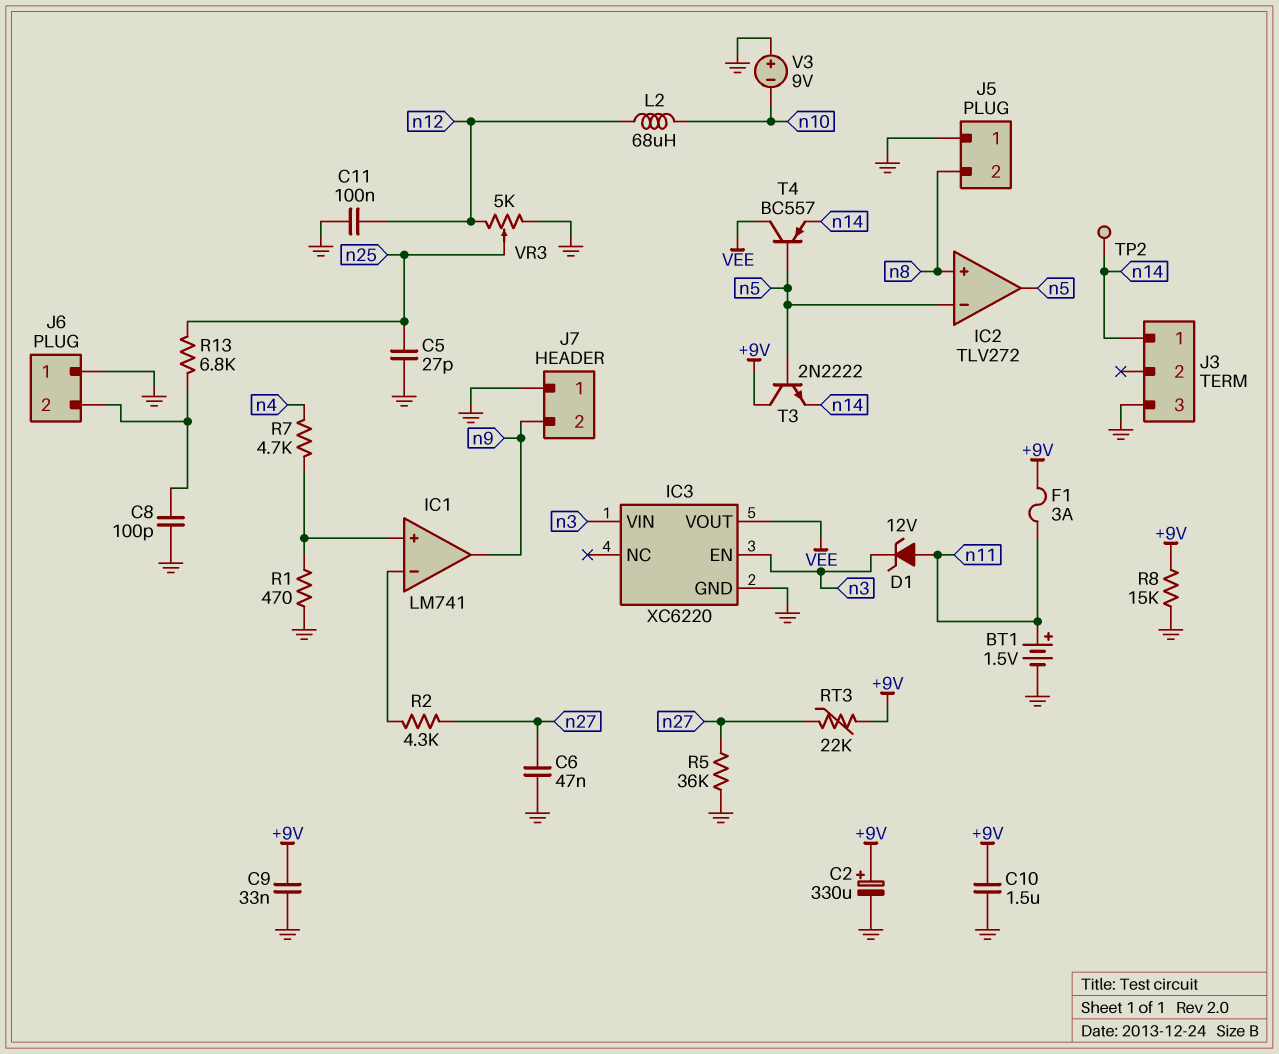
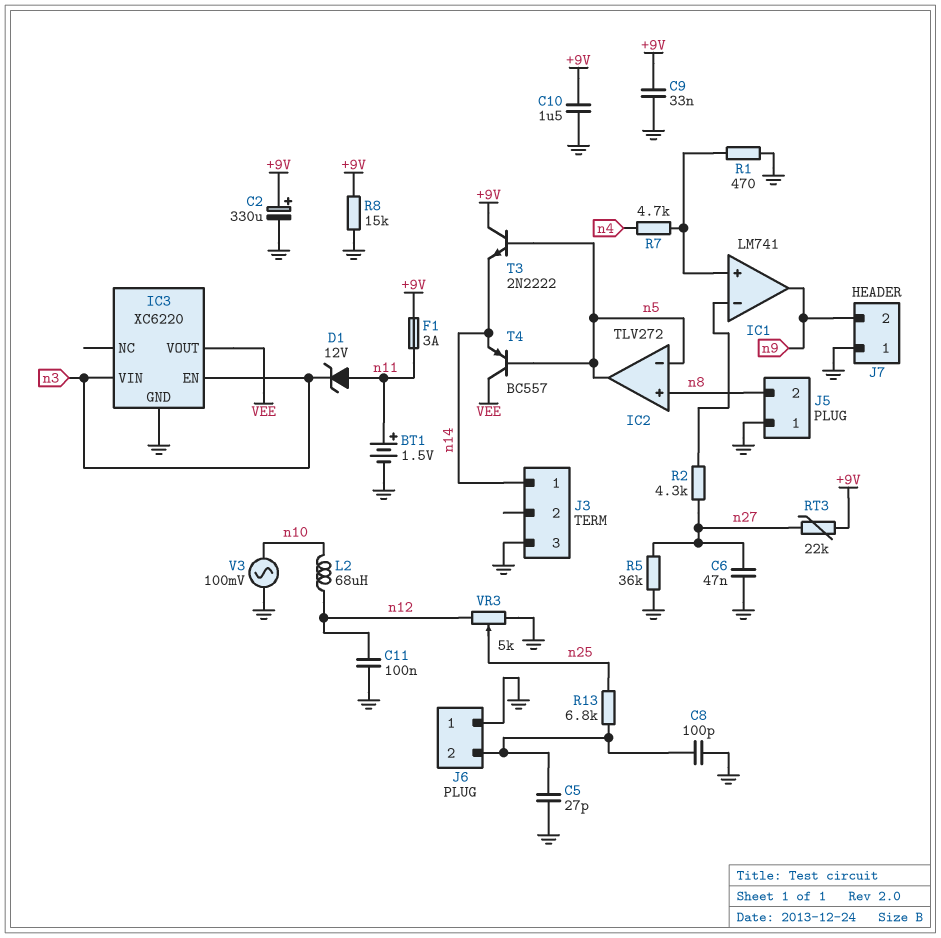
C5: 27pF (GND, n25) -> 27pF (GND, J6/2)
TP2: test point (n14) -> none
V3: 9V (plus GND, minus n10) -> AC 100mV (GND, n10)

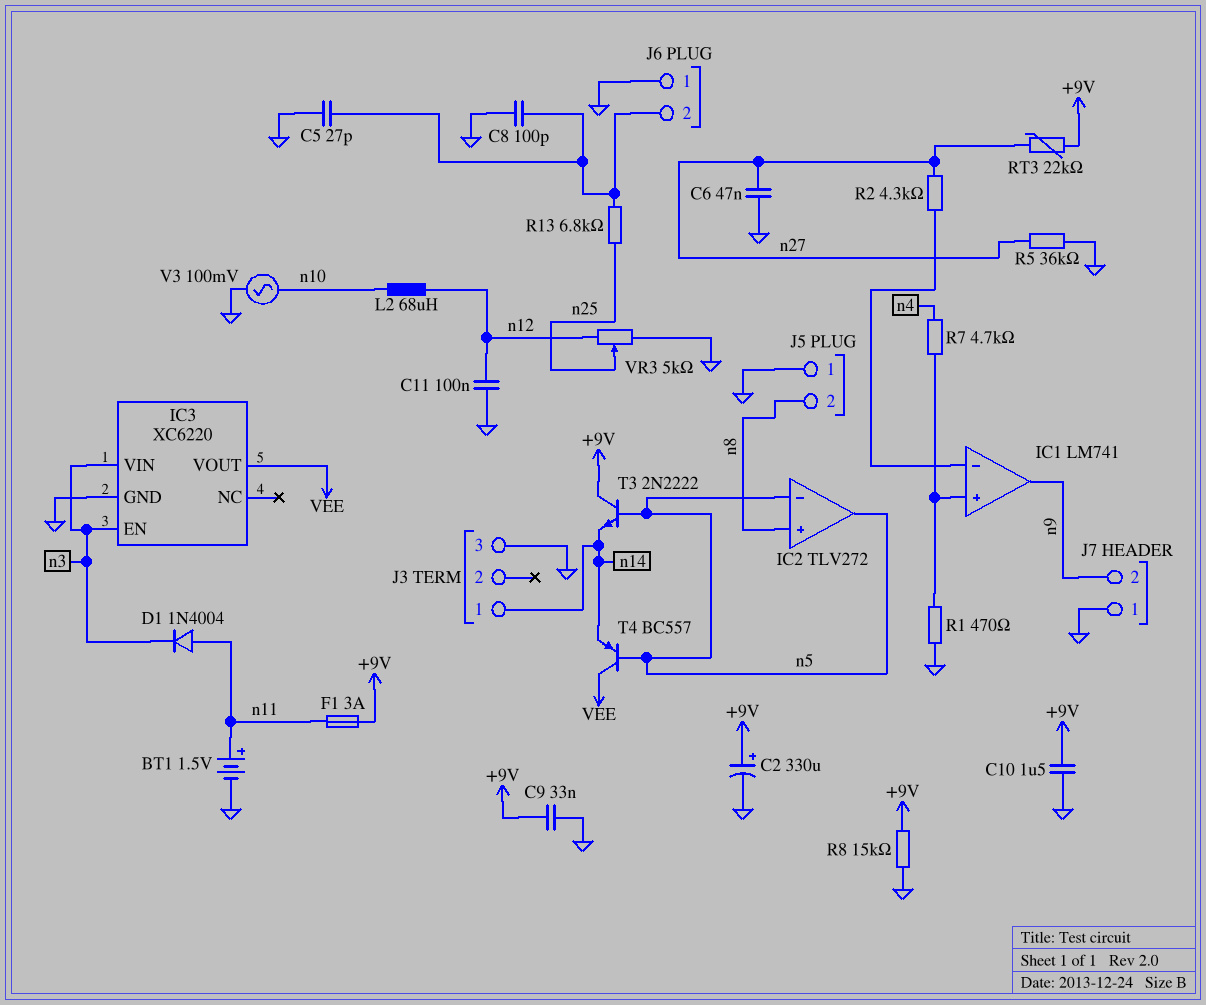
D1: zener 12V (A n11, K n3) -> diode 1N4004 (A n11, K n3)

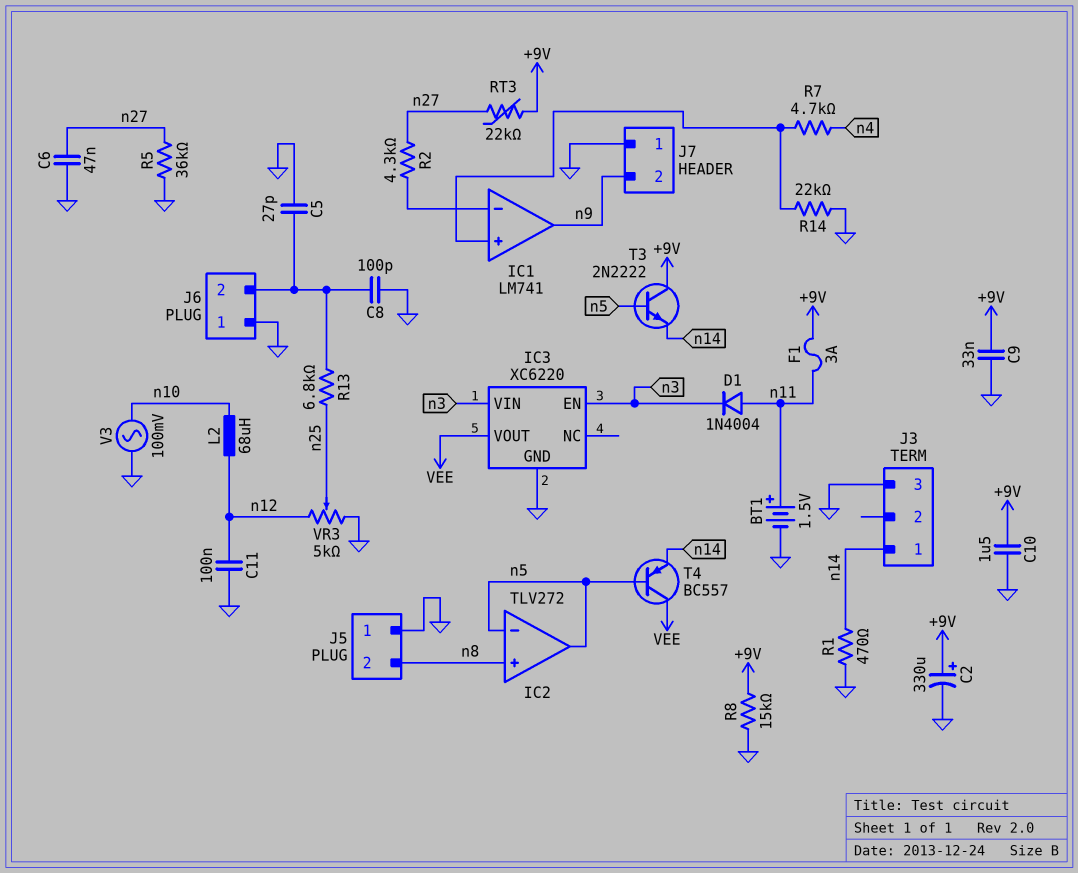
R1: 470 (GND, IC1/in+) -> 470 (GND, n14)
R14: none -> 22k (GND, IC1/in+)

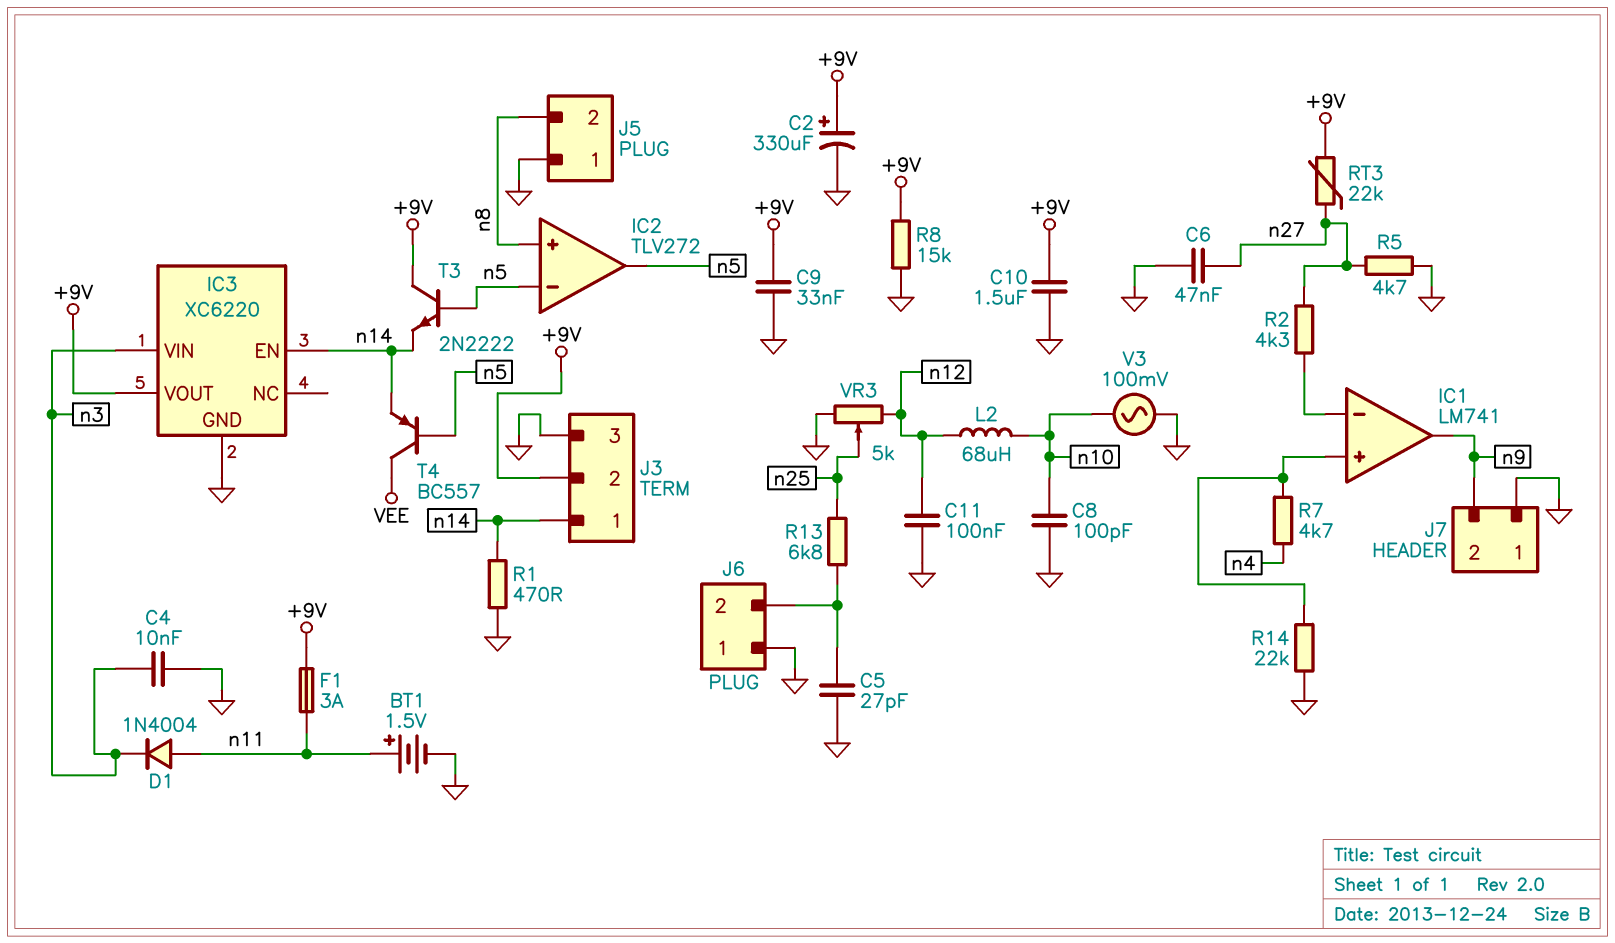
C4: none -> 10nF (GND, n3)
C8: 100pF (GND, J6/2) -> 100pF (GND, n10)
IC3 pin EN: n3 -> n14
IC3 pin VOUT: VEE -> +9V
J3 pin 2: none -> +9V
R5: 36k (GND, n27) -> 4.7k (GND, n27)

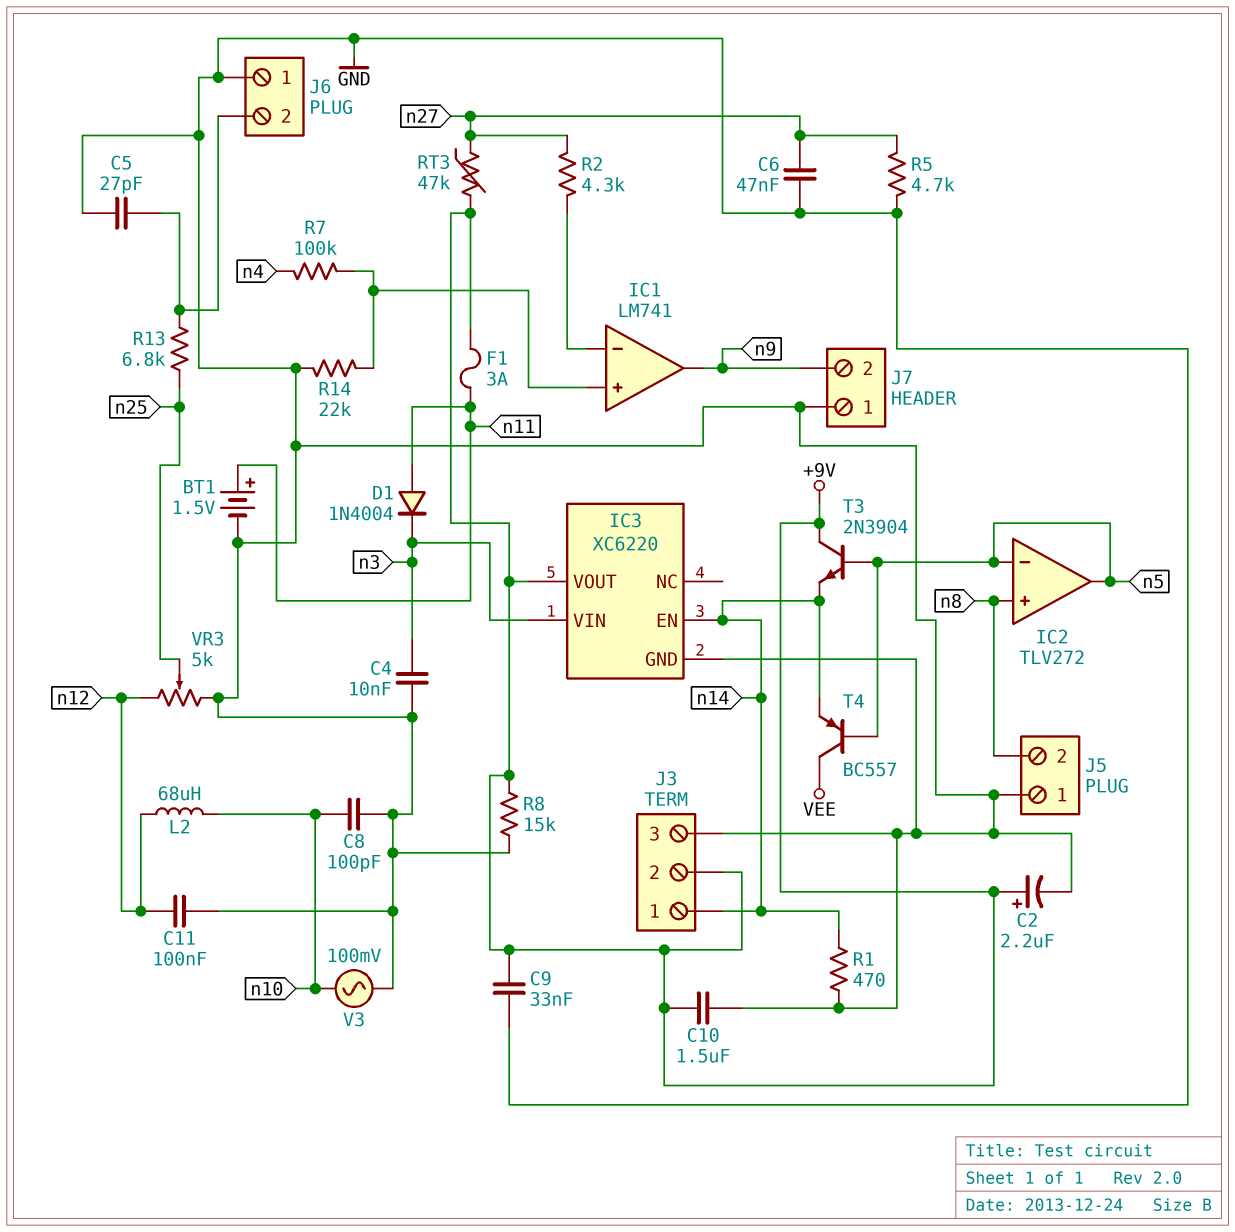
C2: 330uF (plus +9V, minus GND) -> 2.2uF (plus +9V, minus GND)
R7: 4.7k (IC1/in+, n4) -> 100k (IC1/in+, n4)
RT3: 22k (+9V, n27) -> 47k (+9V, n27)
T3: NPN 2N2222 (B n5, C +9V, E n14) -> NPN 2N3904 (B n5, C +9V, E n14)

